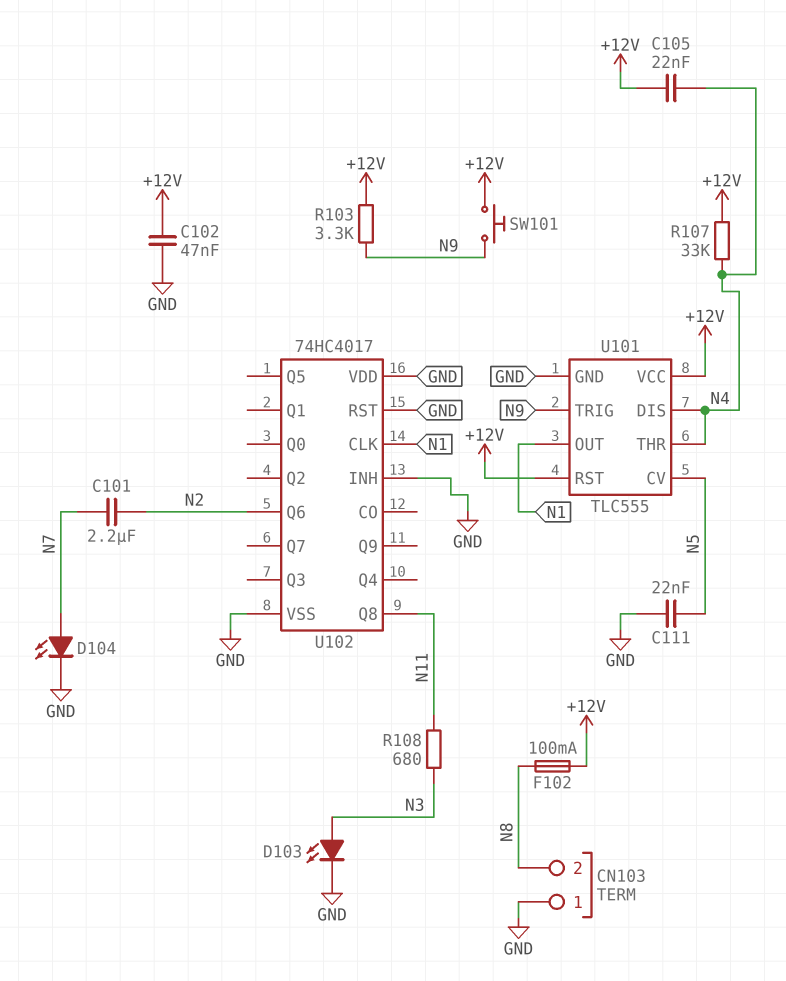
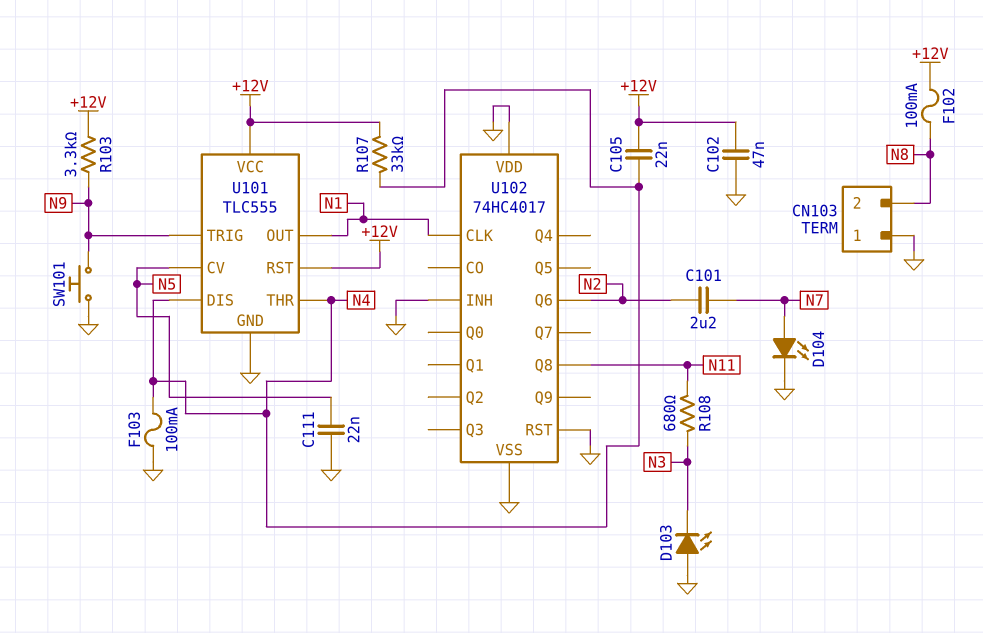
D103: LED (A N3, K GND) -> LED (A GND, K N3)
F103: none -> 100mA (GND, N4)
SW101: button (+12V, N9) -> button (GND, N9)

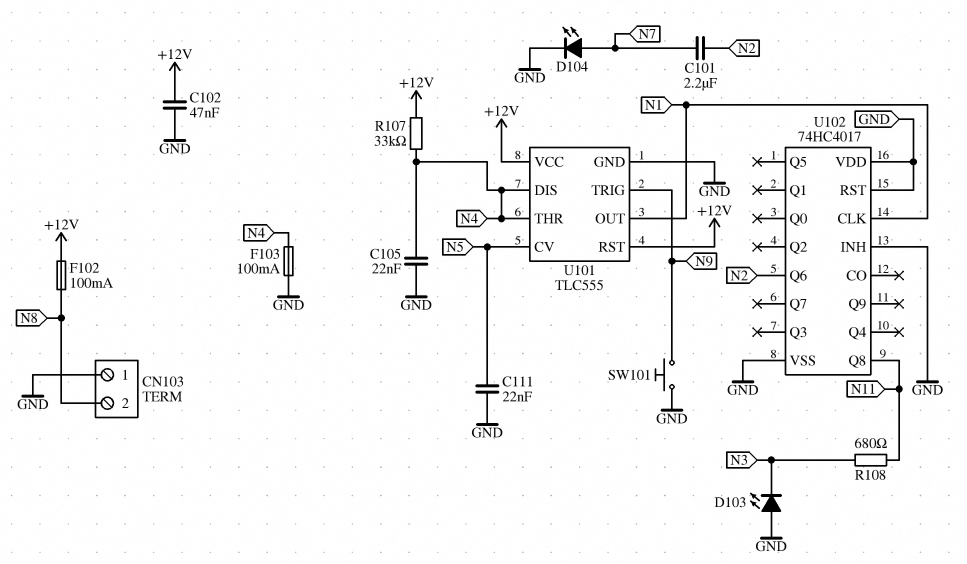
C105: 22nF (+12V, N4) -> 22nF (GND, N4)
R103: 3.3k (+12V, N9) -> none

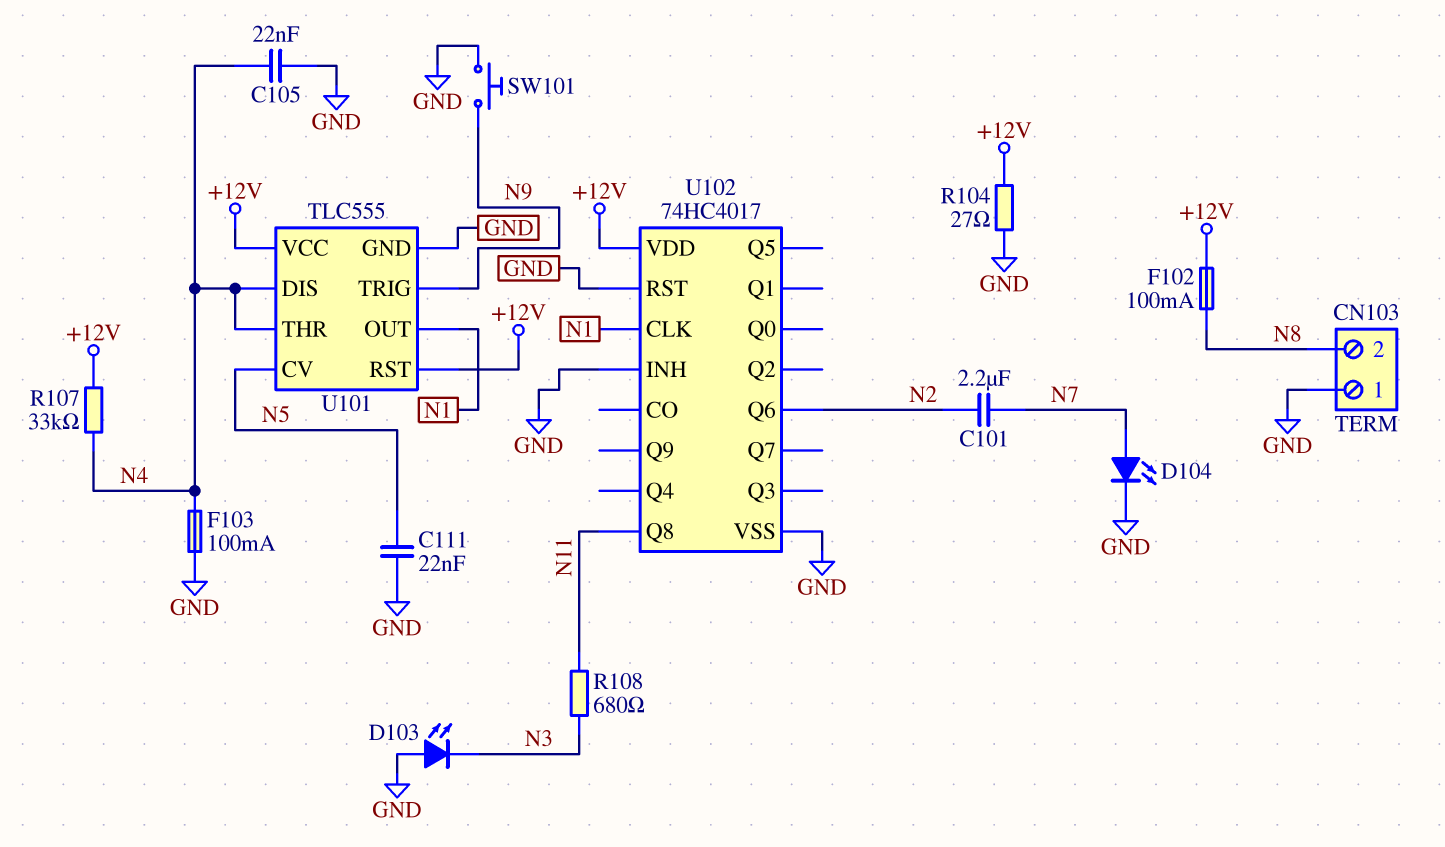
C102: 47nF (+12V, GND) -> none
R104: none -> 27 (+12V, GND)
U102 pin VDD: GND -> +12V

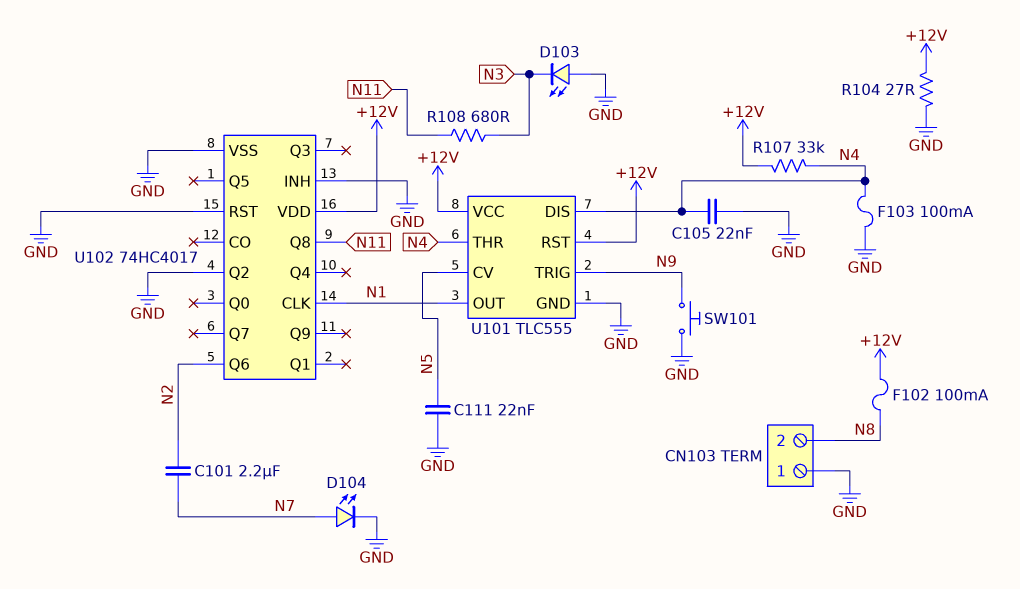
U102 pin Q2: none -> GND

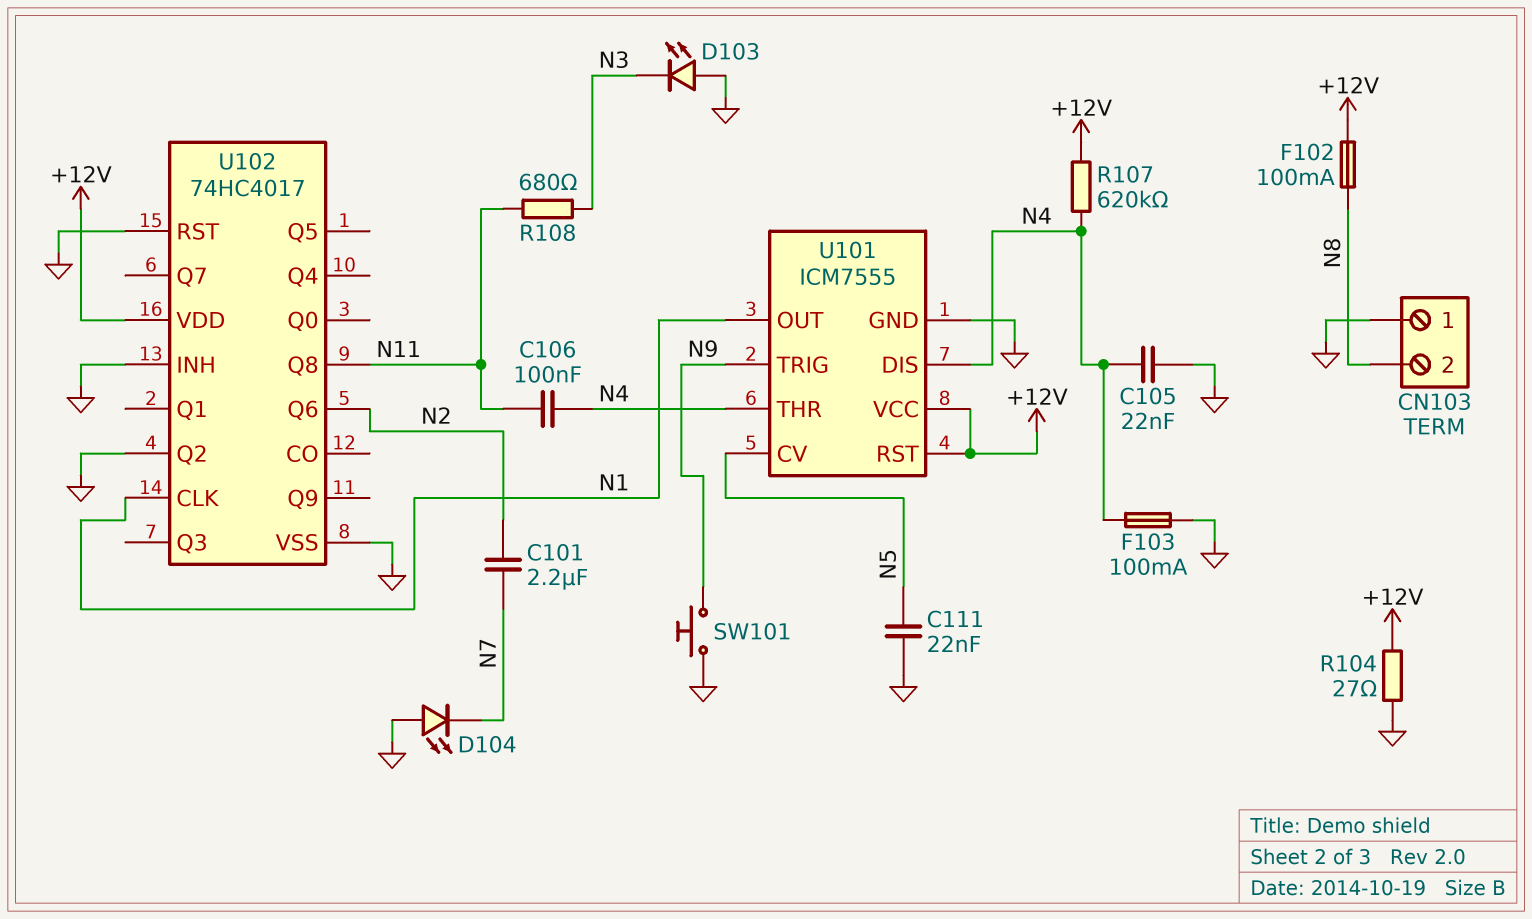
C106: none -> 100nF (N4, N11)
D104: LED (A N7, K GND) -> LED (A GND, K N7)
R107: 33k (+12V, N4) -> 620k (+12V, N4)
U101: TLC555 -> ICM7555

